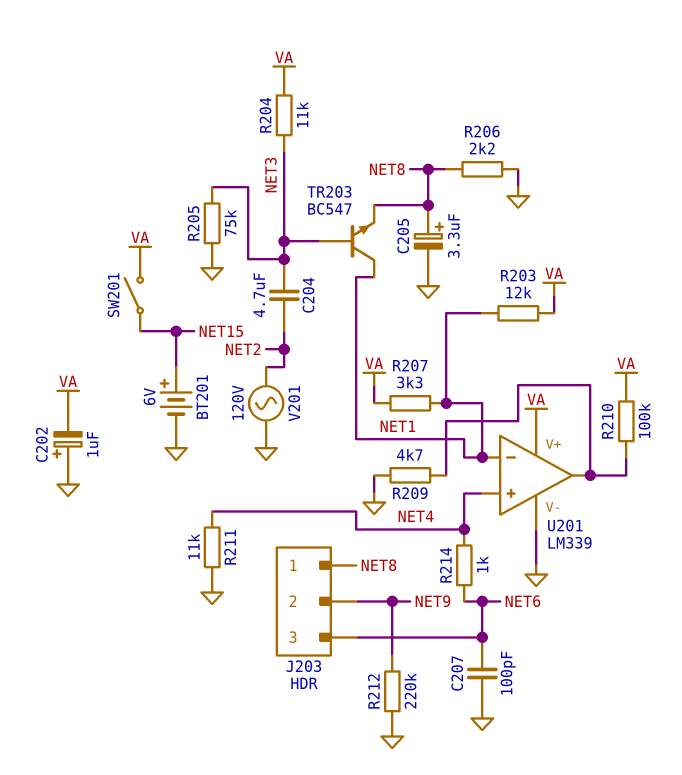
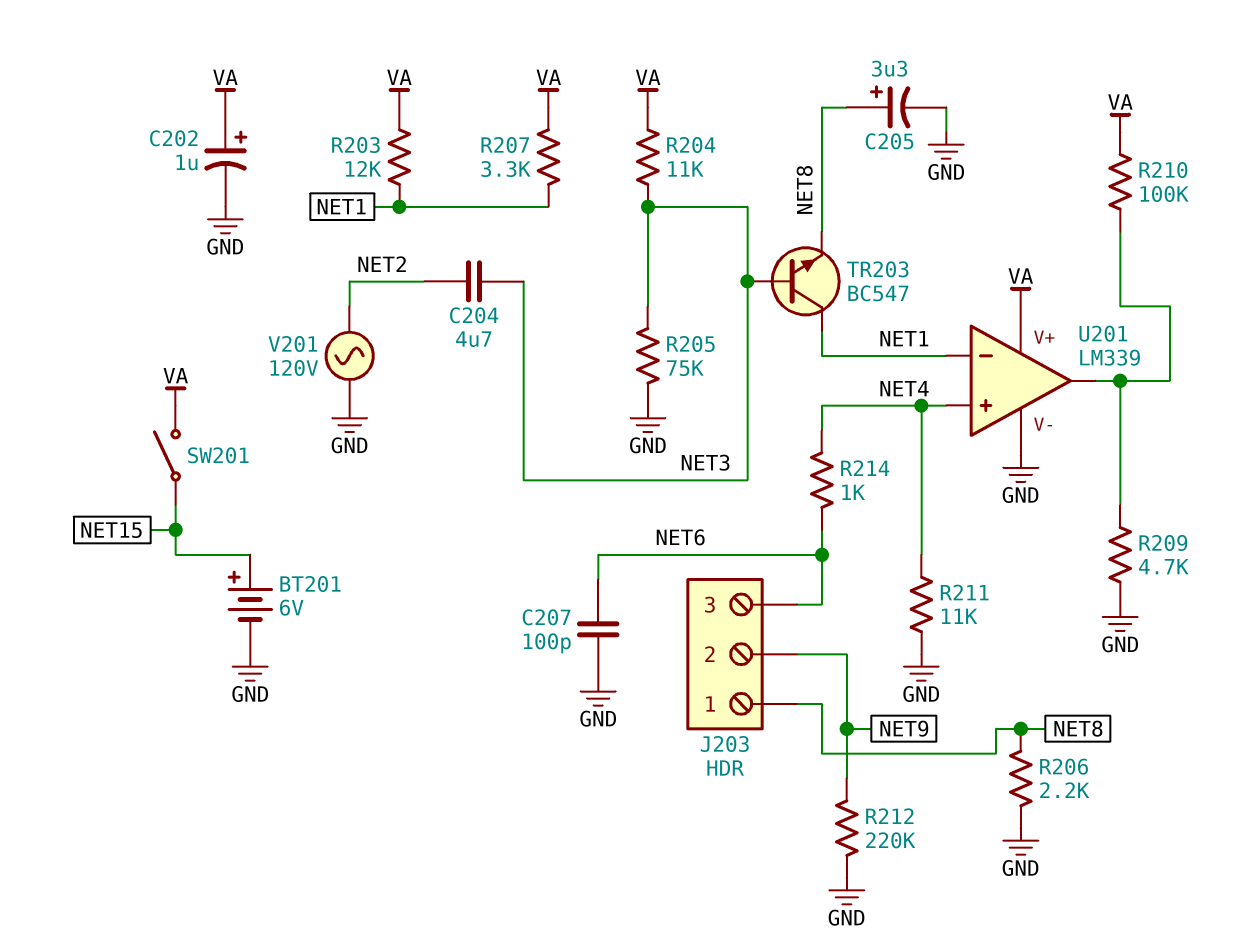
C202: 1uF (plus GND, minus VA) -> 1uF (plus VA, minus GND)

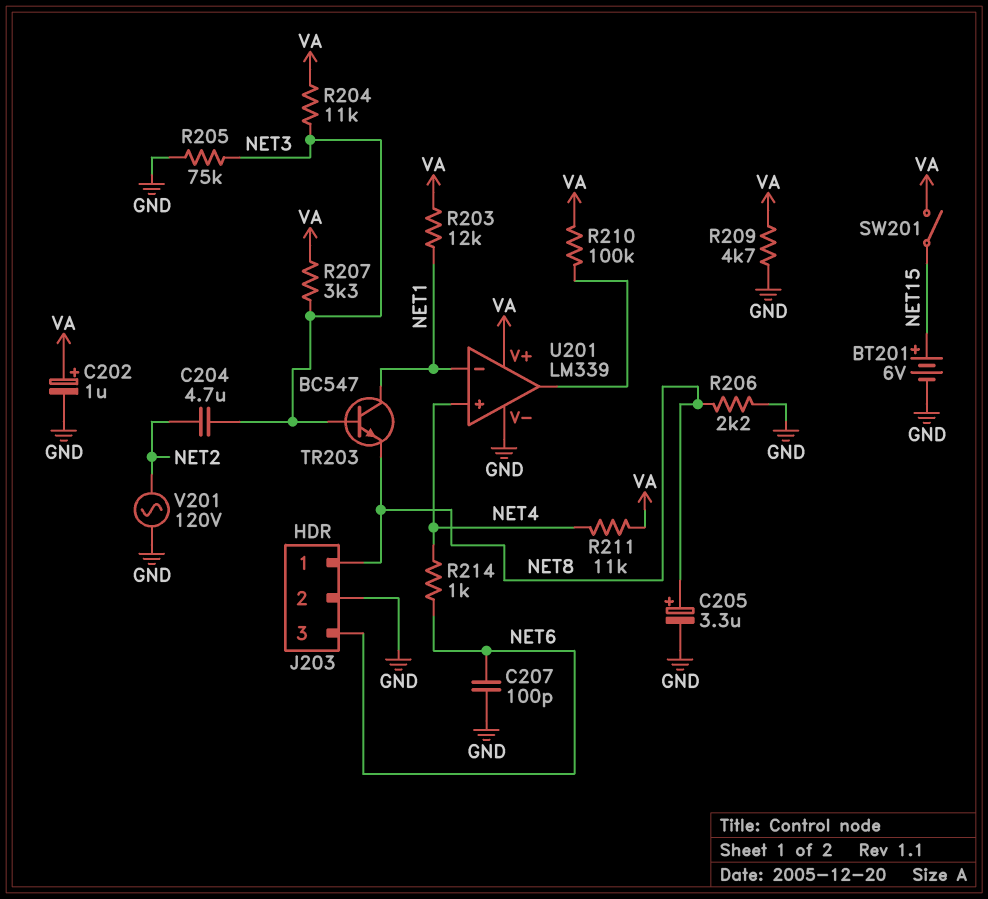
J203 pin 2: NET9 -> GND
R207: 3.3k (NET1, VA) -> 3.3k (NET3, VA)
R209: 4.7k (GND, U201/out) -> 4.7k (GND, VA)
R211: 11k (GND, NET4) -> 11k (NET4, VA)
R212: 220k (GND, NET9) -> none

